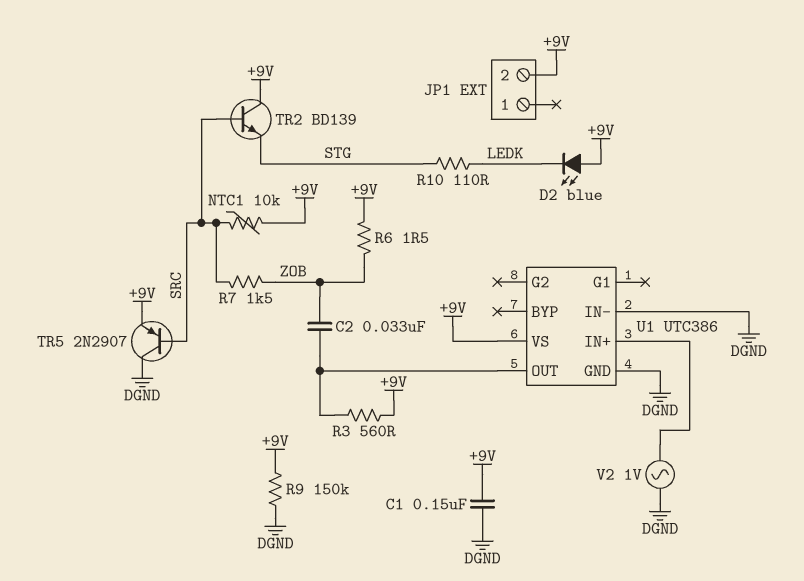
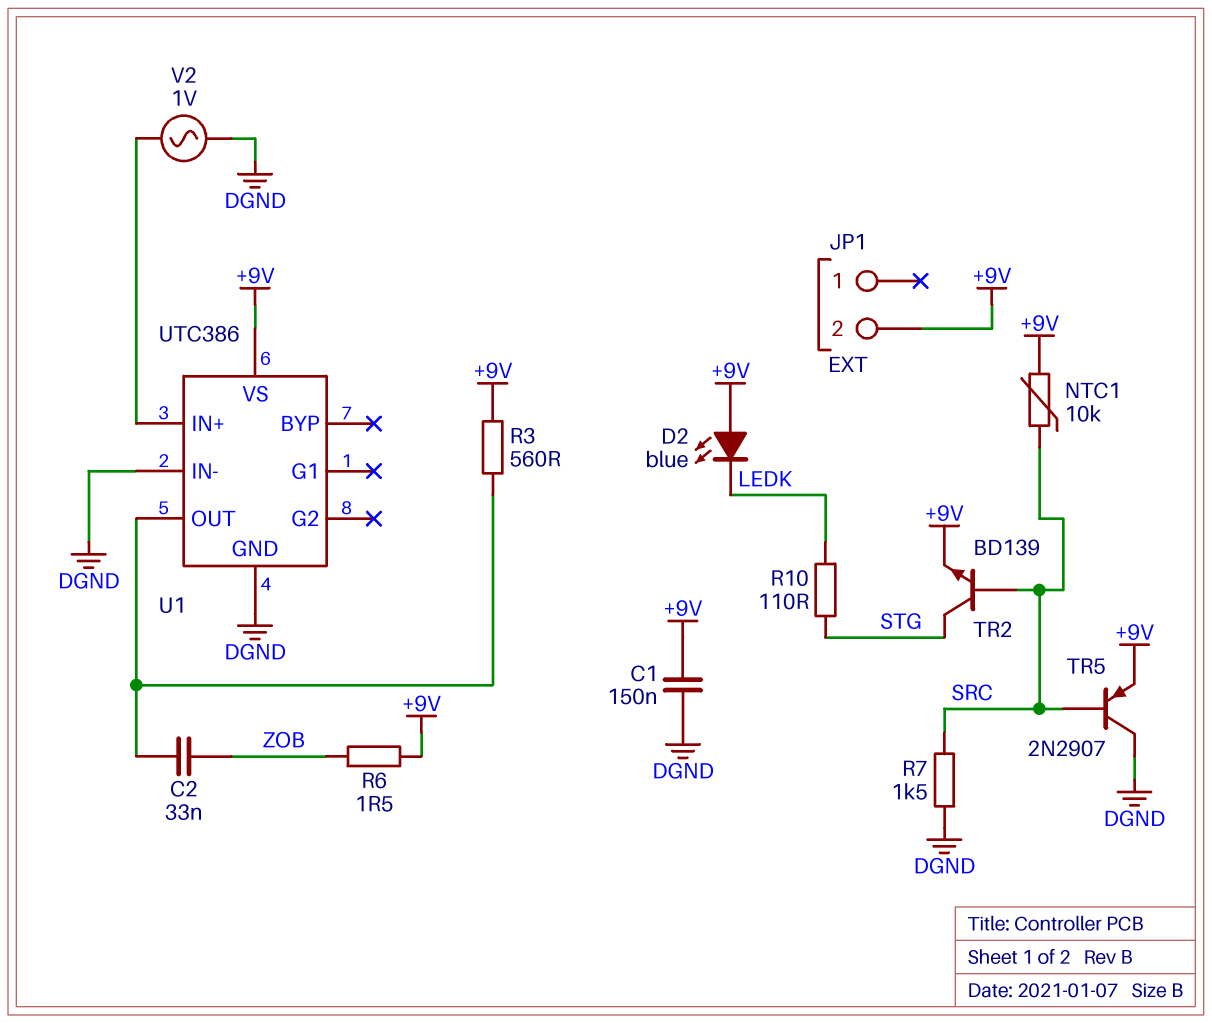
R7: 1.5k (SRC, ZOB) -> 1.5k (DGND, SRC)
R9: 150k (+9V, DGND) -> none
TR2: NPN BD139 (B SRC, C +9V, E STG) -> NPN BD139 (B SRC, C STG, E +9V)

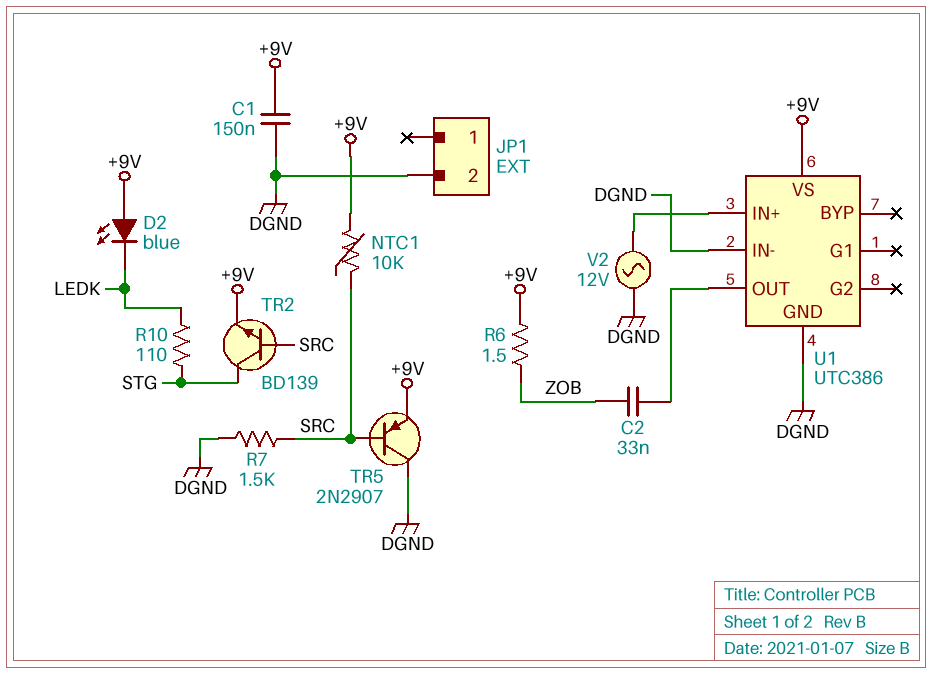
JP1 pin 2: +9V -> DGND
R3: 560 (+9V, U1/OUT) -> none
V2: AC 1V (DGND, U1/IN+) -> AC 12V (DGND, U1/IN+)

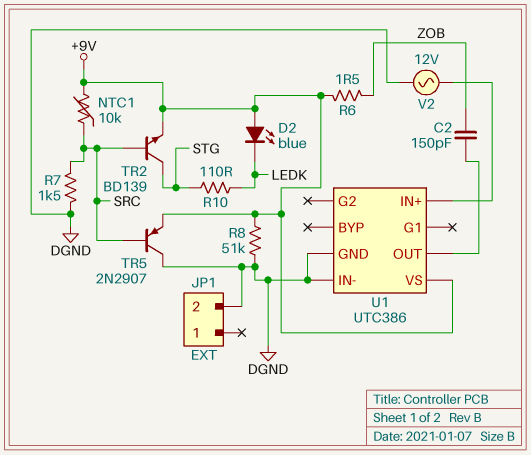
C1: 150nF (+9V, DGND) -> none
C2: 33nF (U1/OUT, ZOB) -> 150pF (U1/OUT, ZOB)
R8: none -> 51k (+9V, DGND)

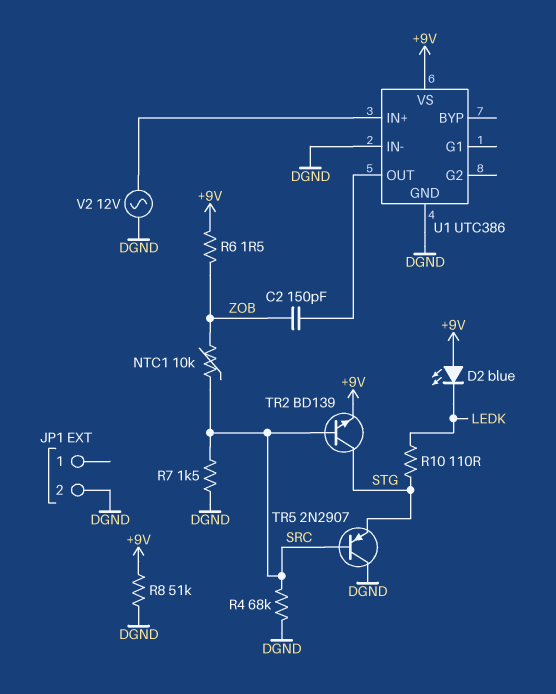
NTC1: 10k (+9V, SRC) -> 10k (SRC, ZOB)
R4: none -> 68k (DGND, SRC)
TR5: PNP 2N2907 (B SRC, C DGND, E +9V) -> PNP 2N2907 (B SRC, C DGND, E STG)

